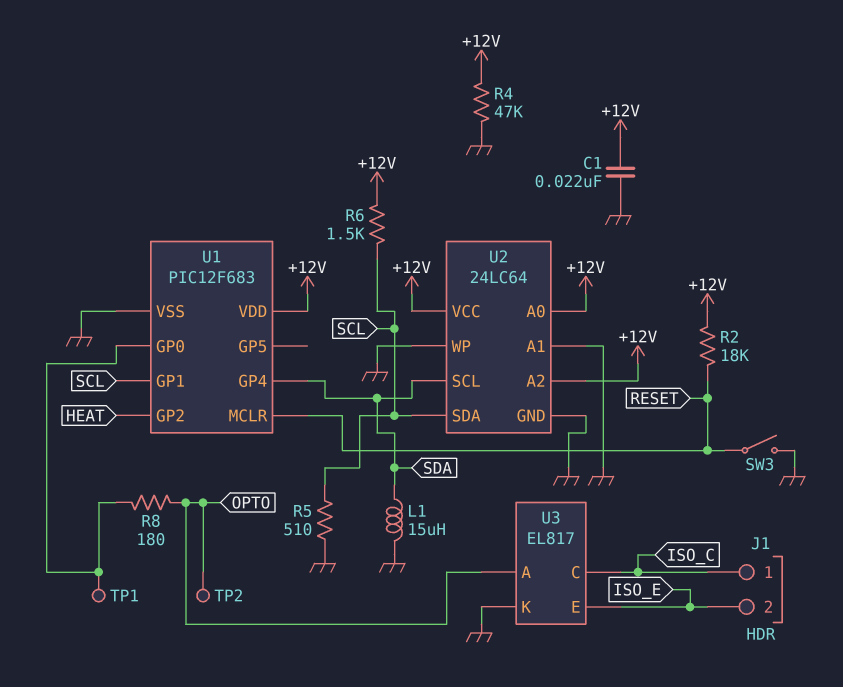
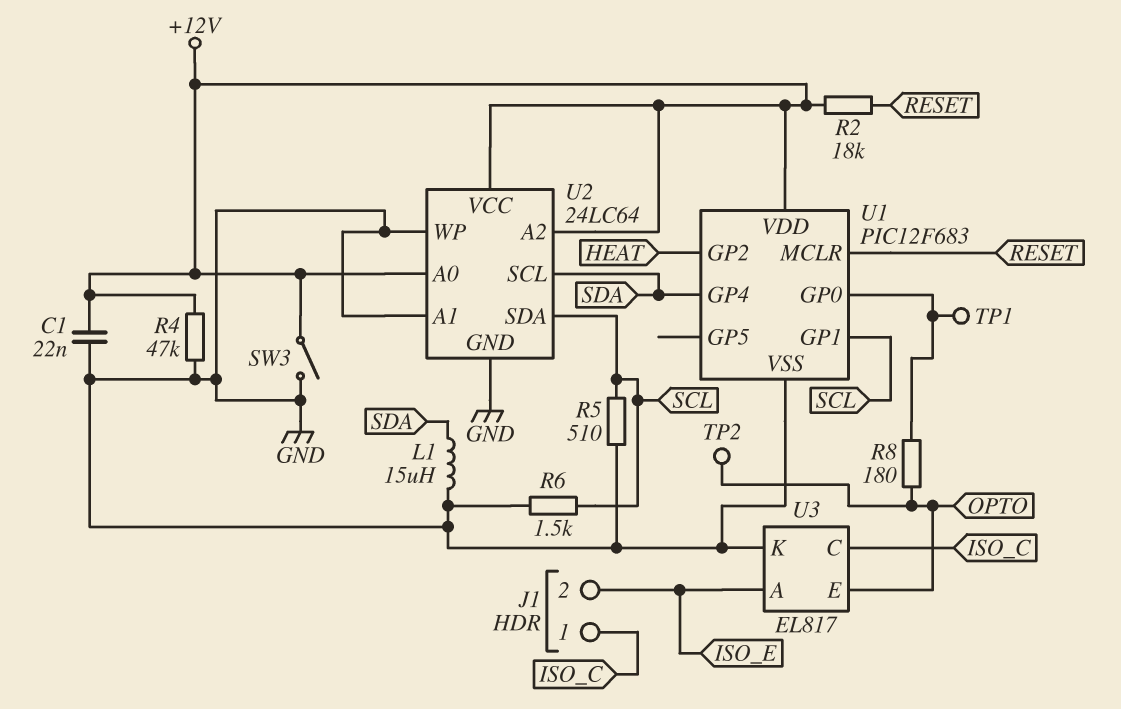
R6: 1.5k (+12V, SCL) -> 1.5k (GND, SCL)
SW3: switch (GND, RESET) -> switch (+12V, GND)
U3 pin A: OPTO -> ISO_E
U3 pin E: ISO_E -> OPTO

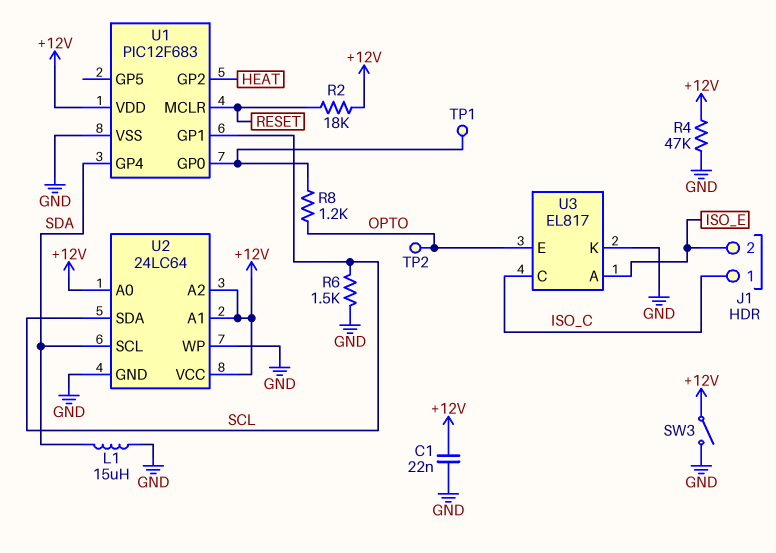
R5: 510 (GND, SCL) -> none
R8: 180 (OPTO, U1/GP0) -> 1.2k (OPTO, U1/GP0)
U2 pin A1: GND -> +12V

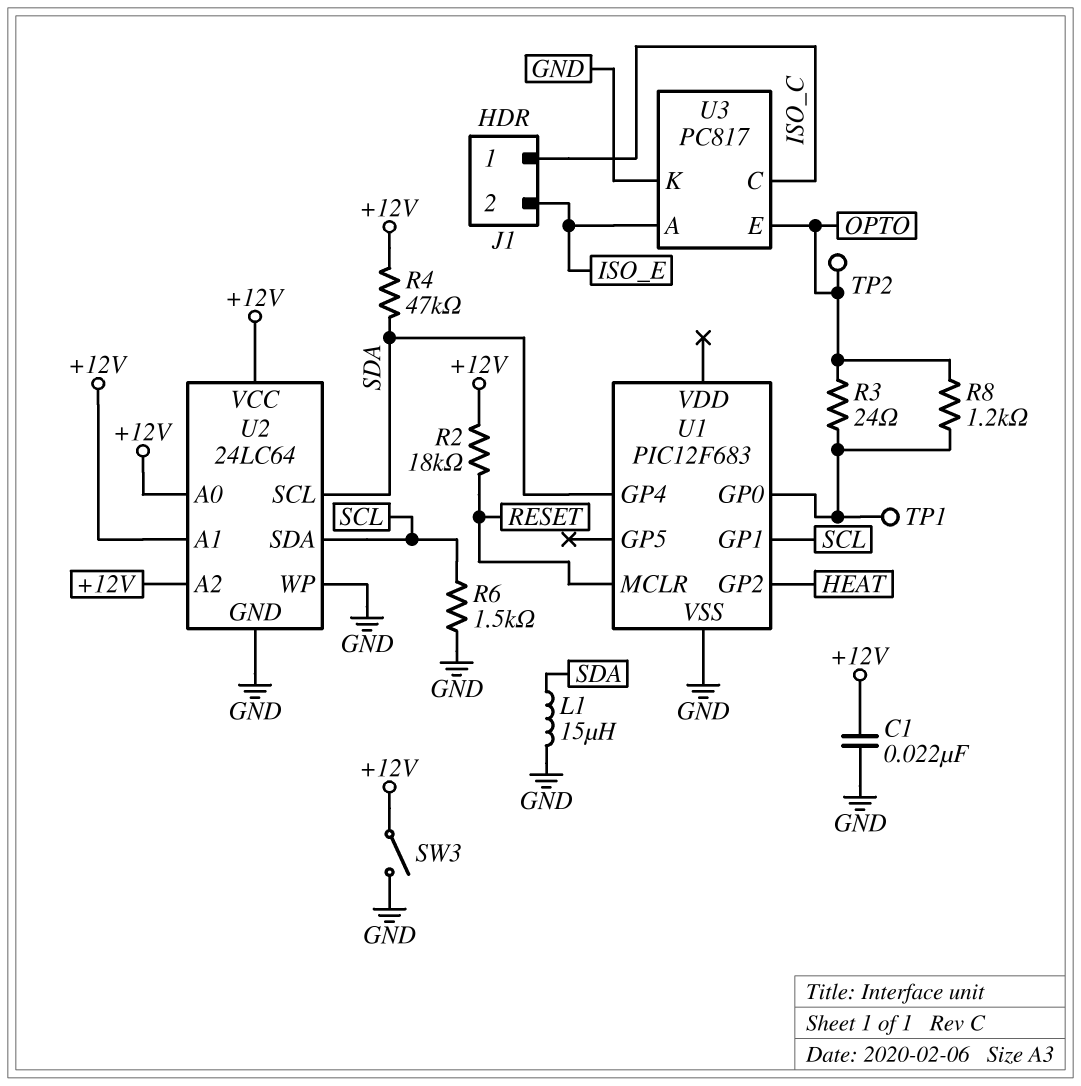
R3: none -> 24 (OPTO, U1/GP0)
R4: 47k (+12V, GND) -> 47k (+12V, SDA)
U1 pin VDD: +12V -> none
U3: EL817 -> PC817

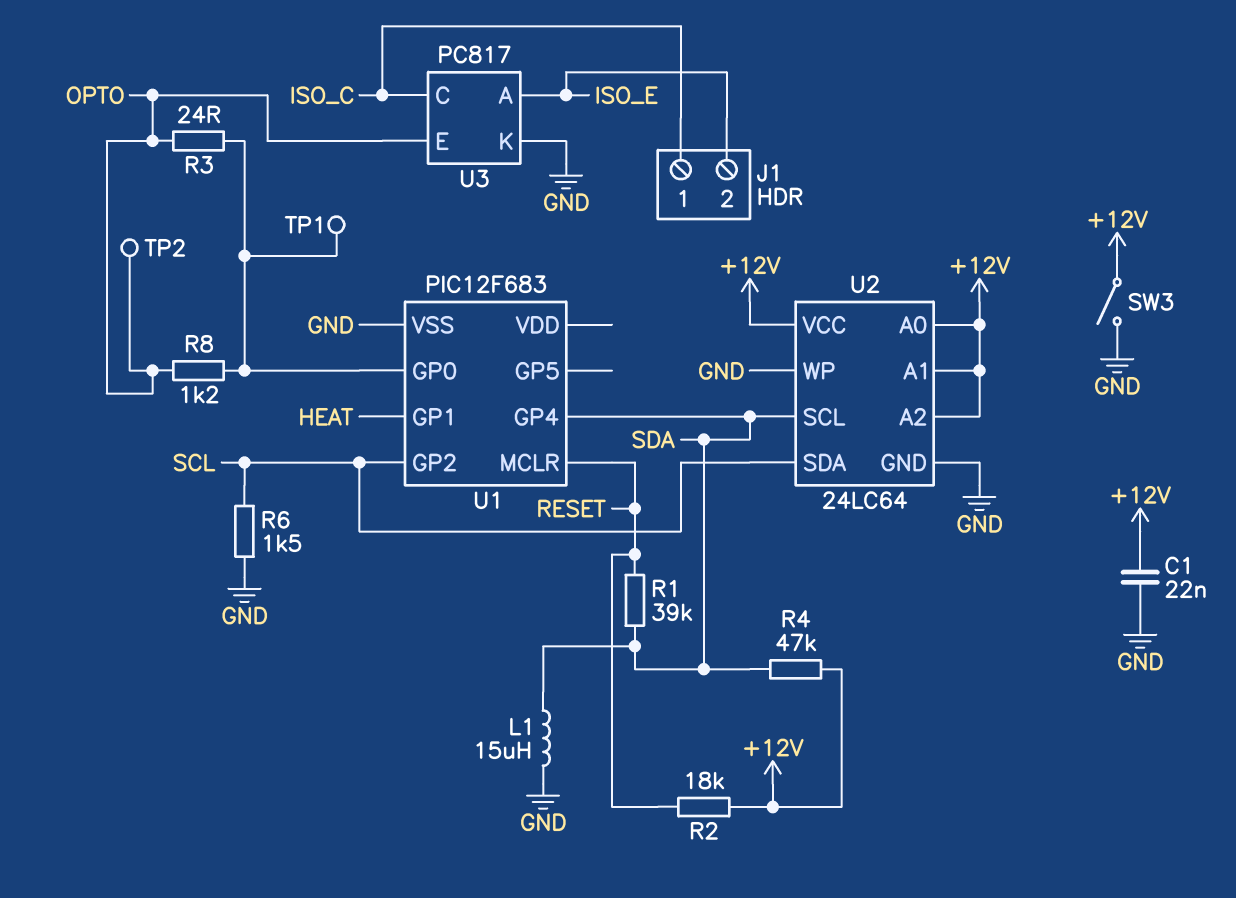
R1: none -> 39k (RESET, SDA)
U1 pin GP1: SCL -> HEAT
U1 pin GP2: HEAT -> SCL

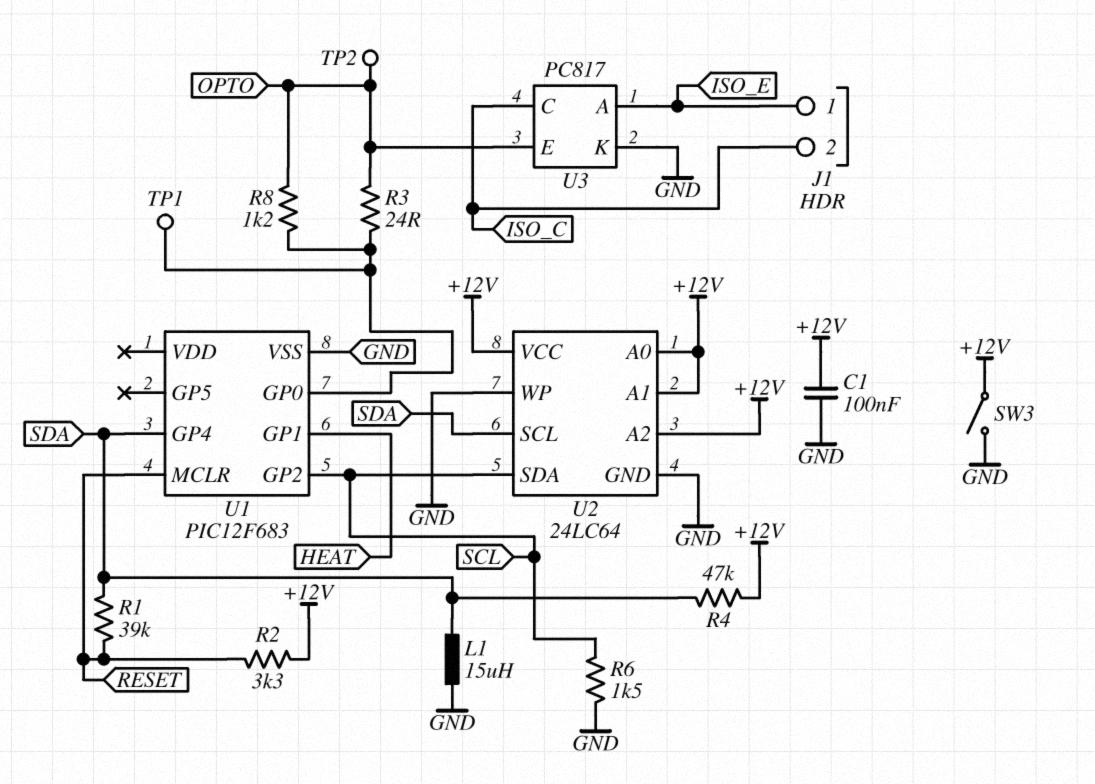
C1: 22nF (+12V, GND) -> 100nF (+12V, GND)
J1 pin 1: ISO_C -> ISO_E
J1 pin 2: ISO_E -> ISO_C
R2: 18k (+12V, RESET) -> 3.3k (+12V, RESET)

